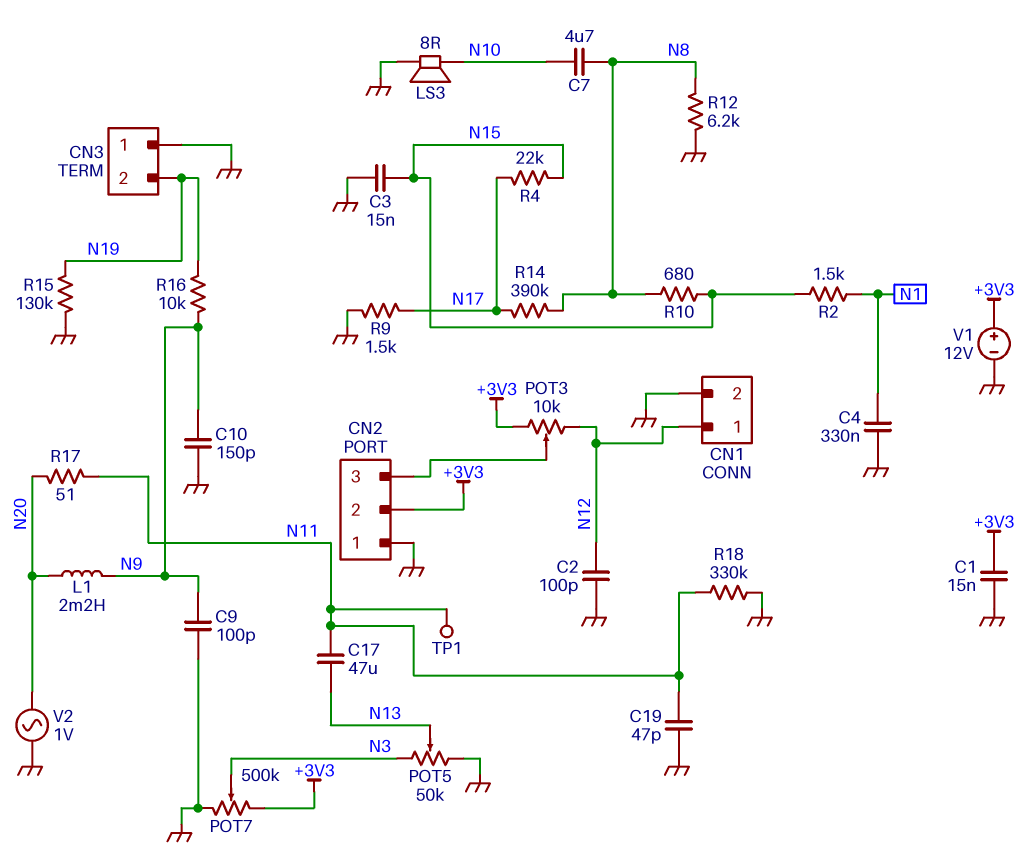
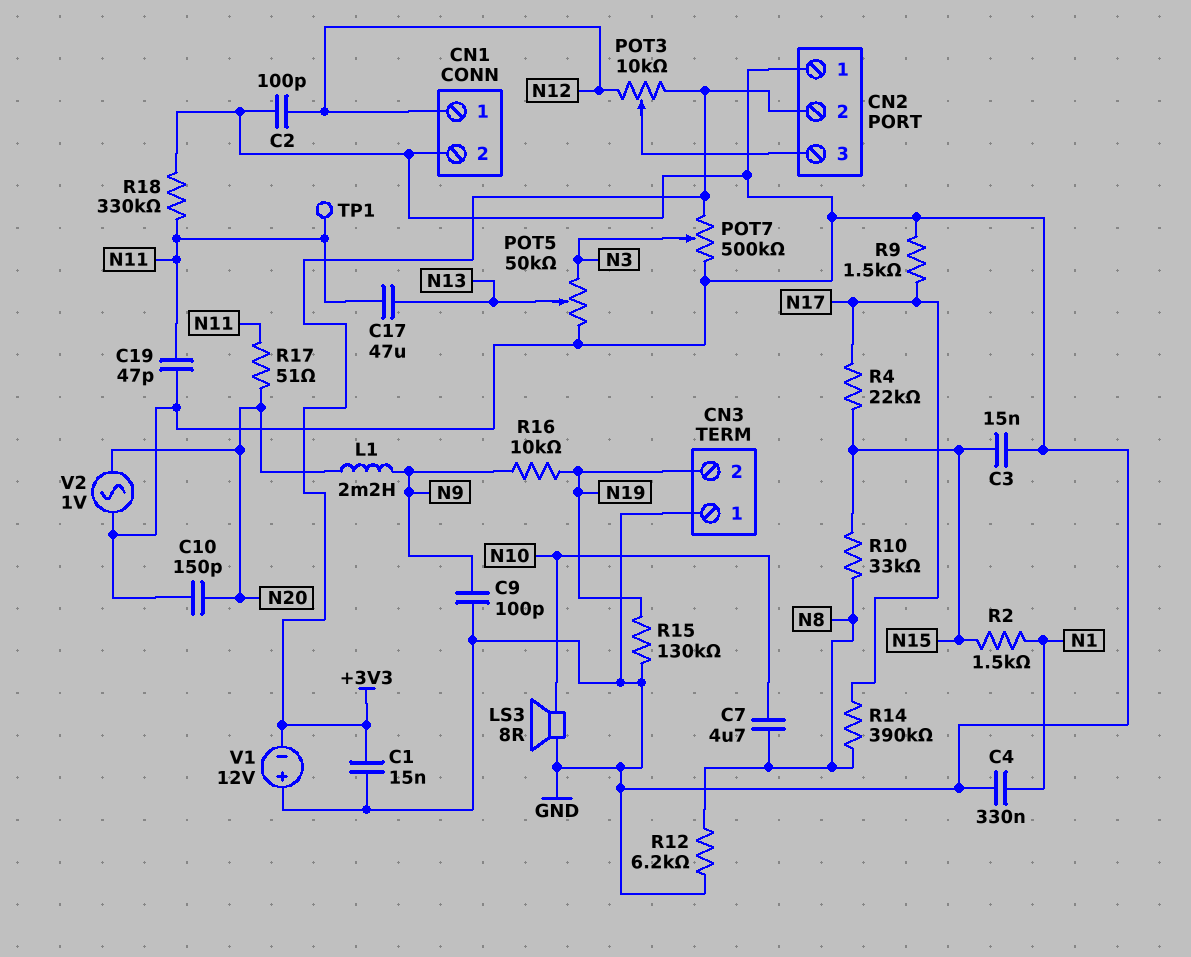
C10: 150pF (GND, N9) -> 150pF (GND, N20)
R10: 680 (N8, N15) -> 33k (N8, N15)
V1: 12V (plus +3V3, minus GND) -> 12V (plus GND, minus +3V3)

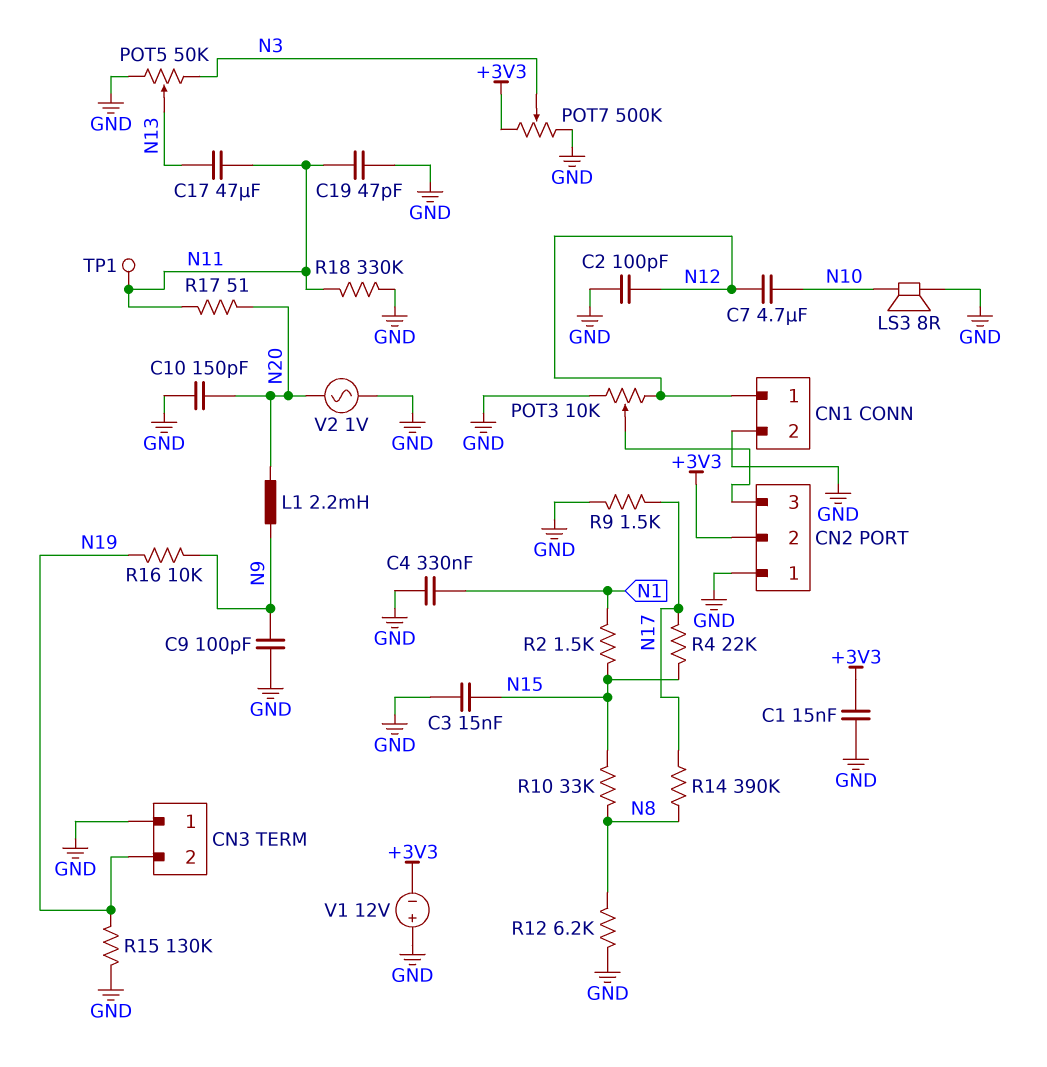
C7: 4.7uF (N8, N10) -> 4.7uF (N10, N12)
POT3: 10k (+3V3, N12, wiper CN2/3) -> 10k (GND, N12, wiper CN2/3)

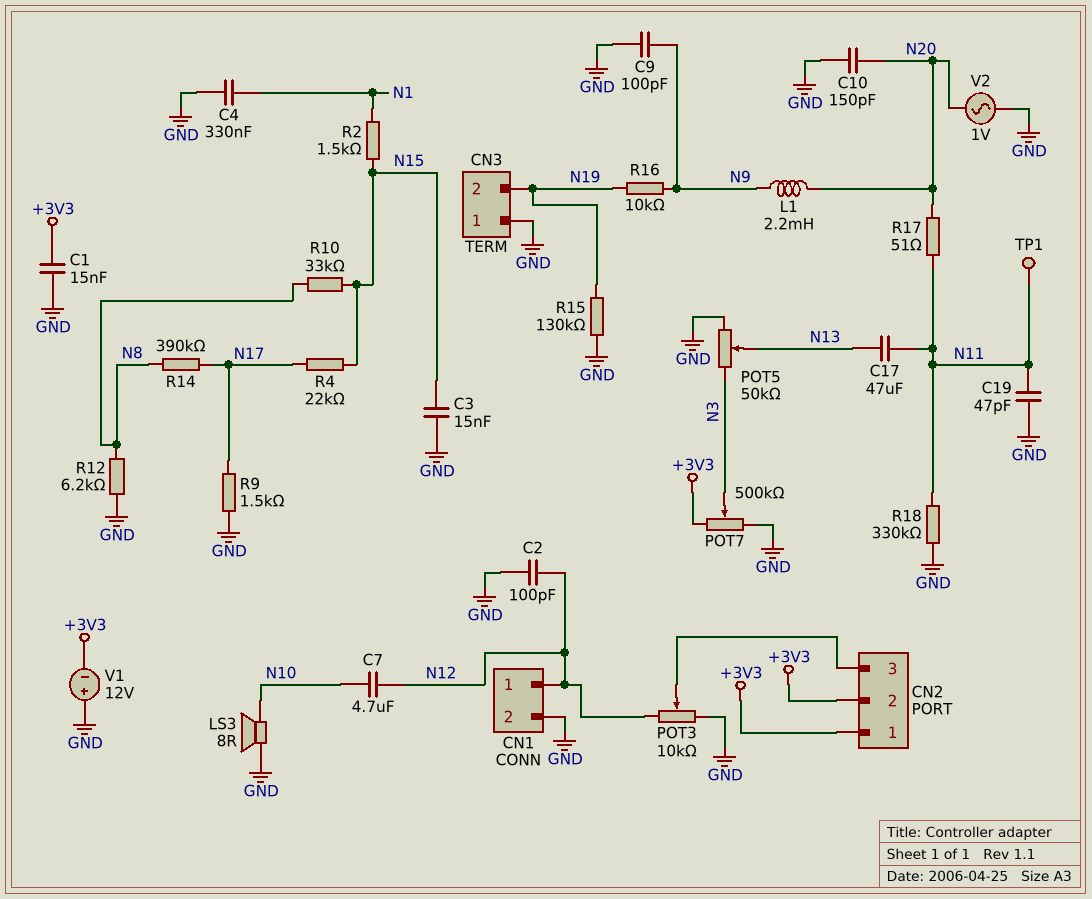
CN2 pin 1: GND -> +3V3

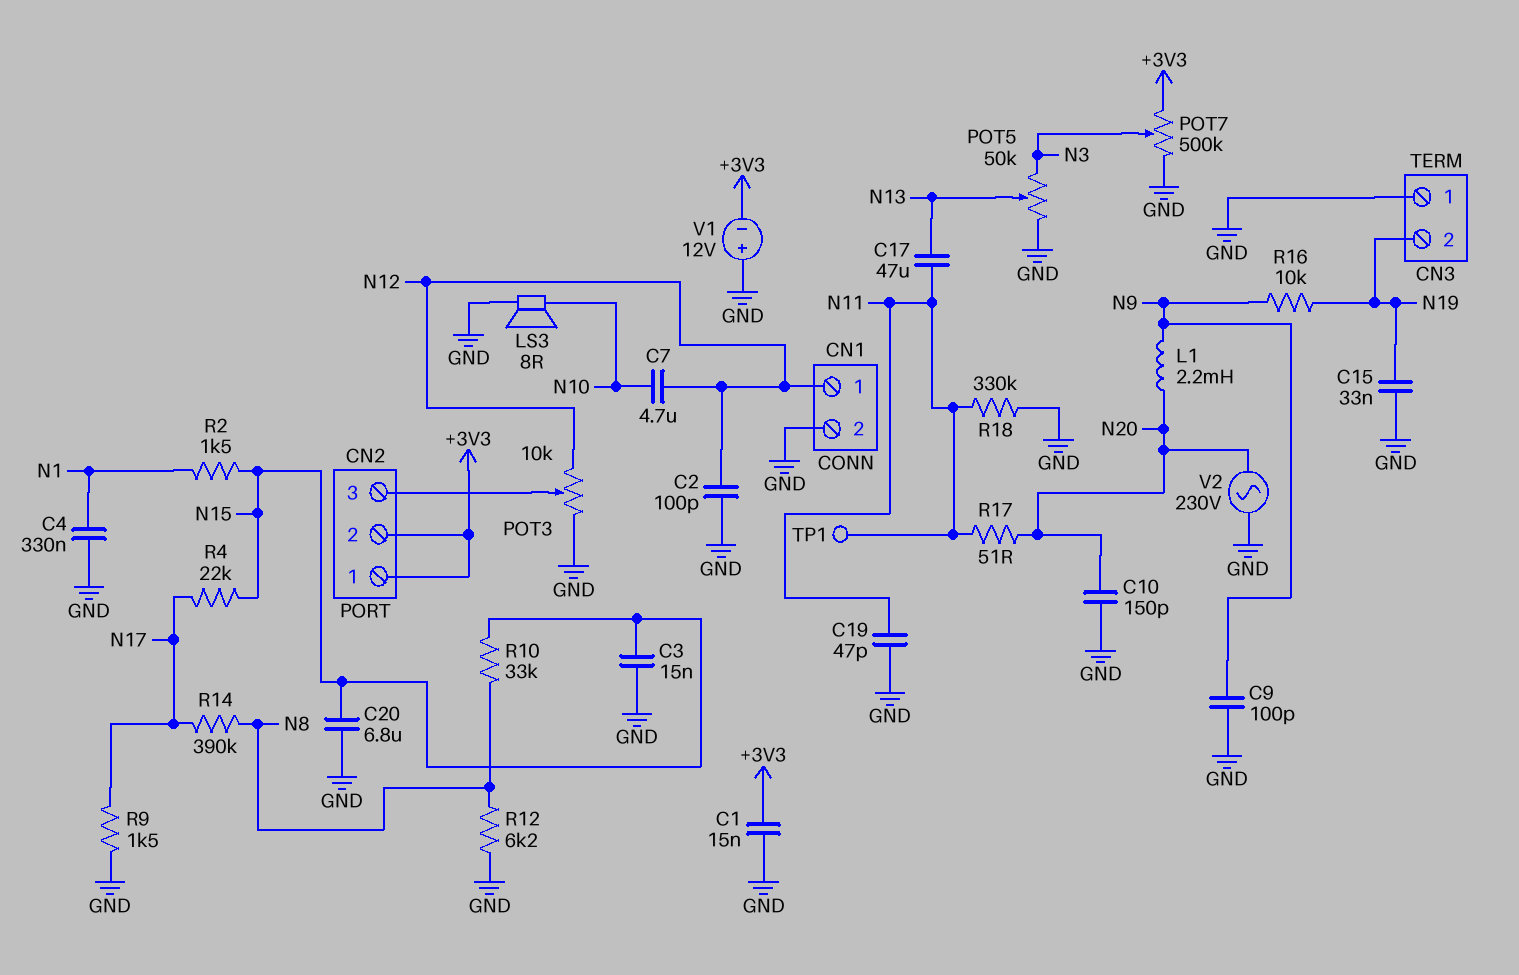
C15: none -> 33nF (GND, N19)
C20: none -> 6.8uF (GND, N15)
R15: 130k (GND, N19) -> none
V2: AC 1V (GND, N20) -> AC 230V (GND, N20)

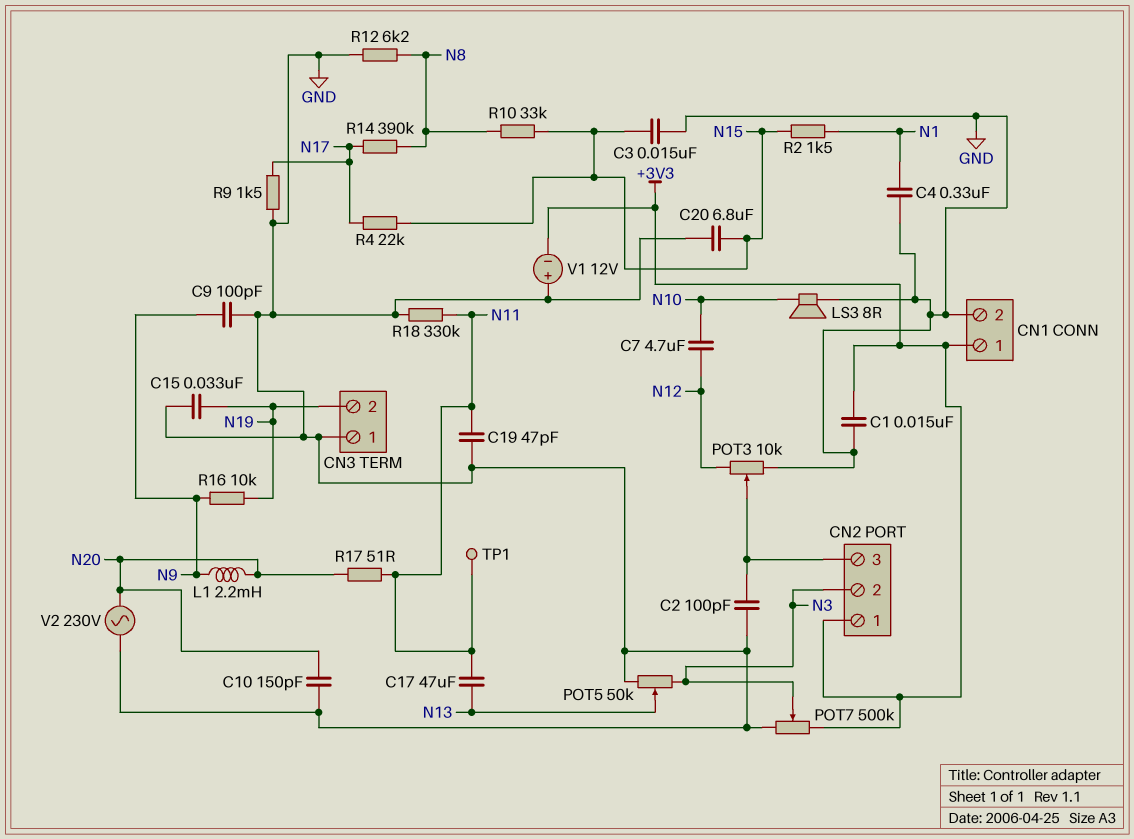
C2: 100pF (GND, N12) -> 100pF (CN2/3, GND)
CN1 pin 1: N12 -> +3V3
CN2 pin 2: +3V3 -> N3

